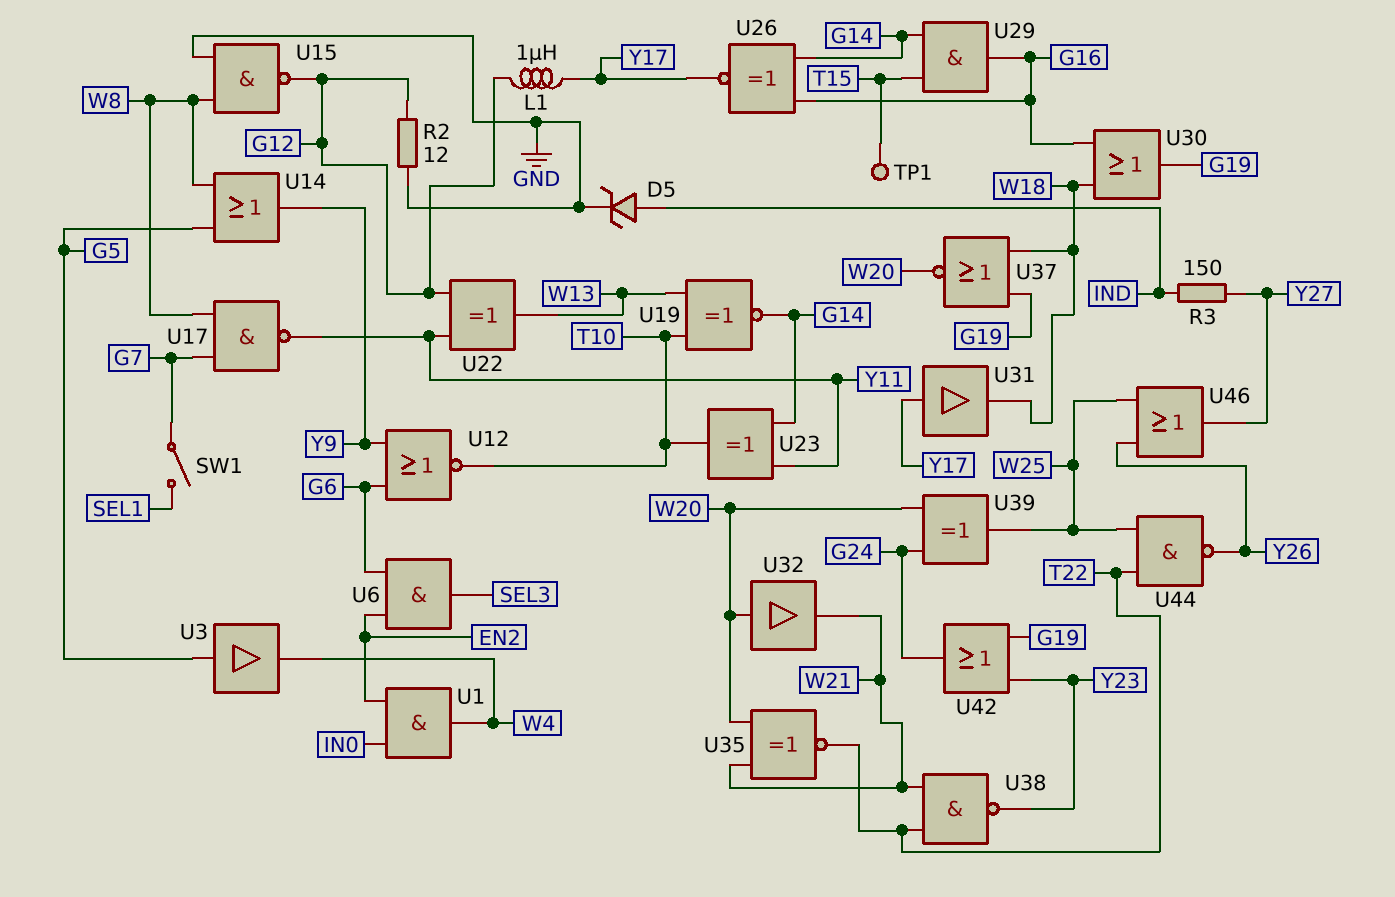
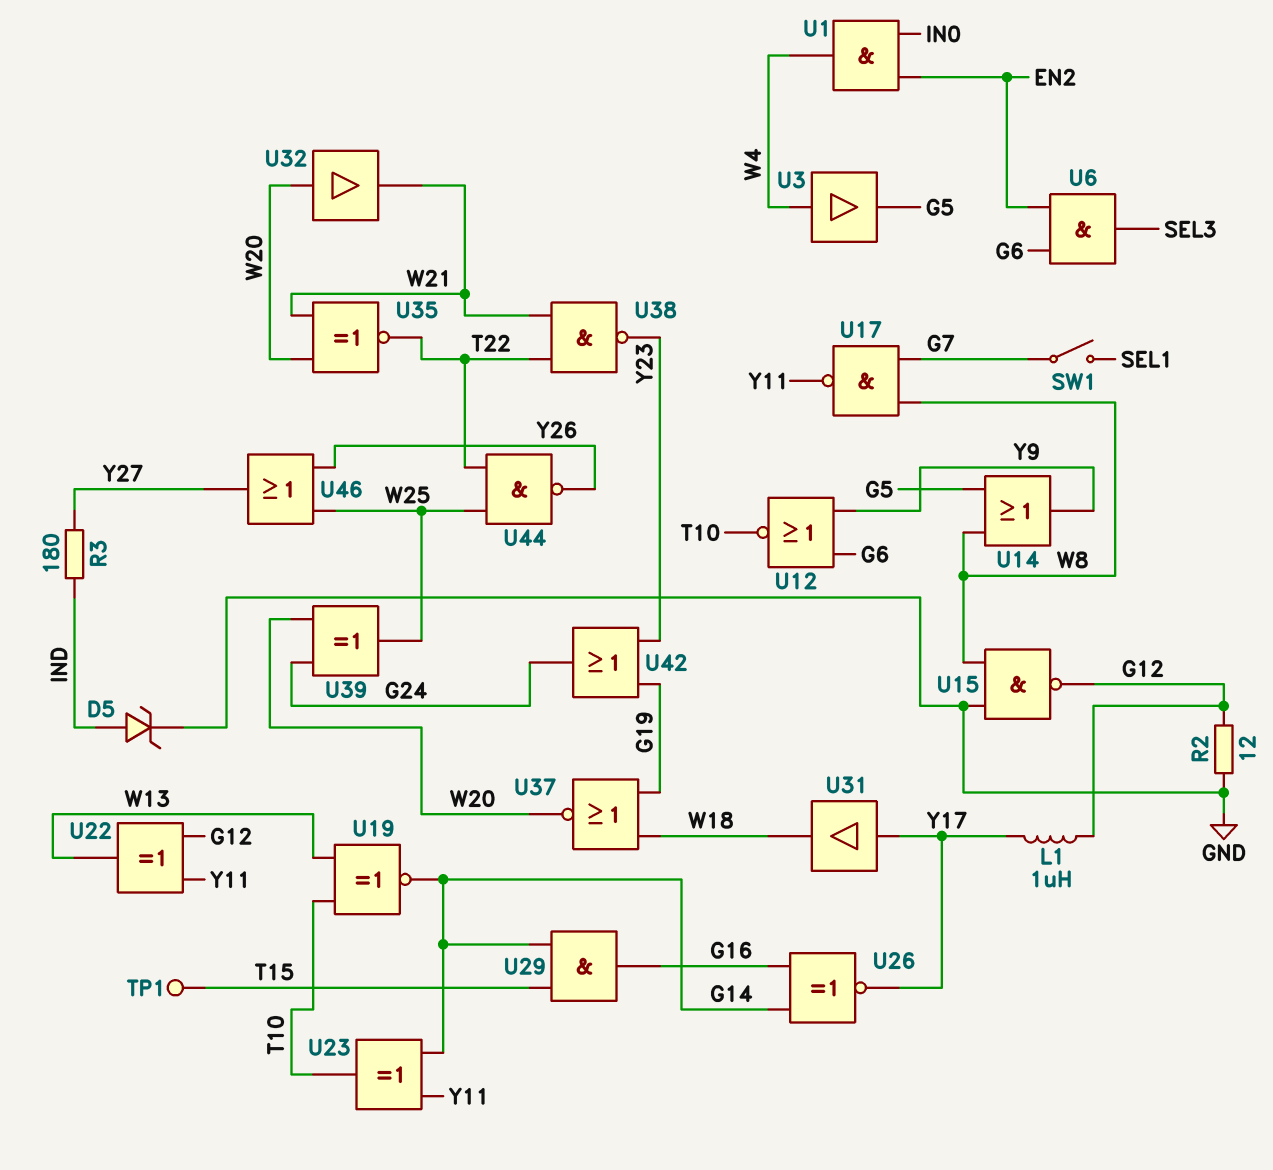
R3: 150 (IND, Y27) -> 180 (IND, Y27)
U3: buffer (in G5, out W4) -> buffer (in W4, out G5)
U30: OR (in G16, in W18, out G19) -> none

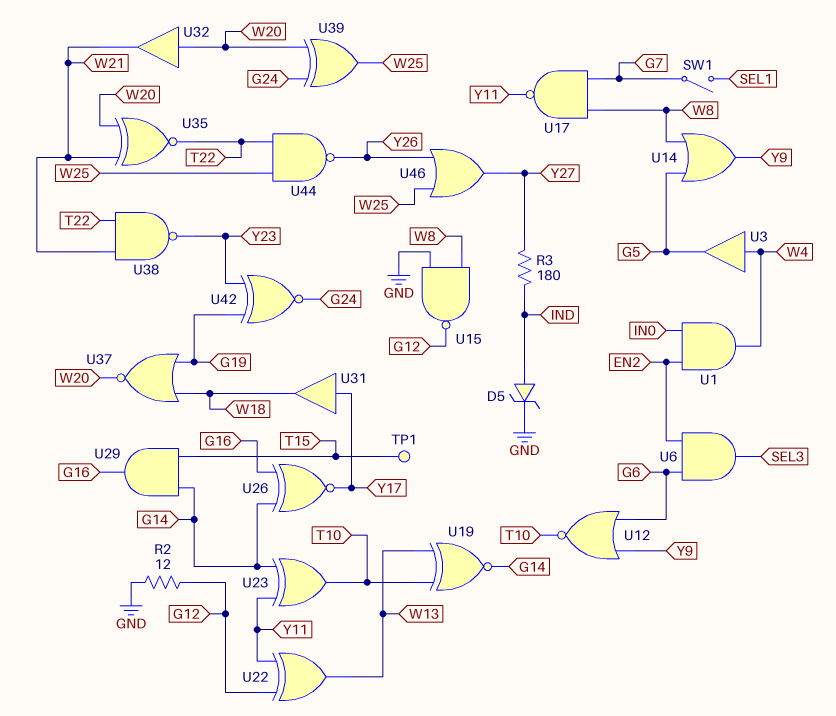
L1: 1uH (G12, Y17) -> none
U42: OR (in G19, in Y23, out G24) -> XNOR (in G19, in Y23, out G24)

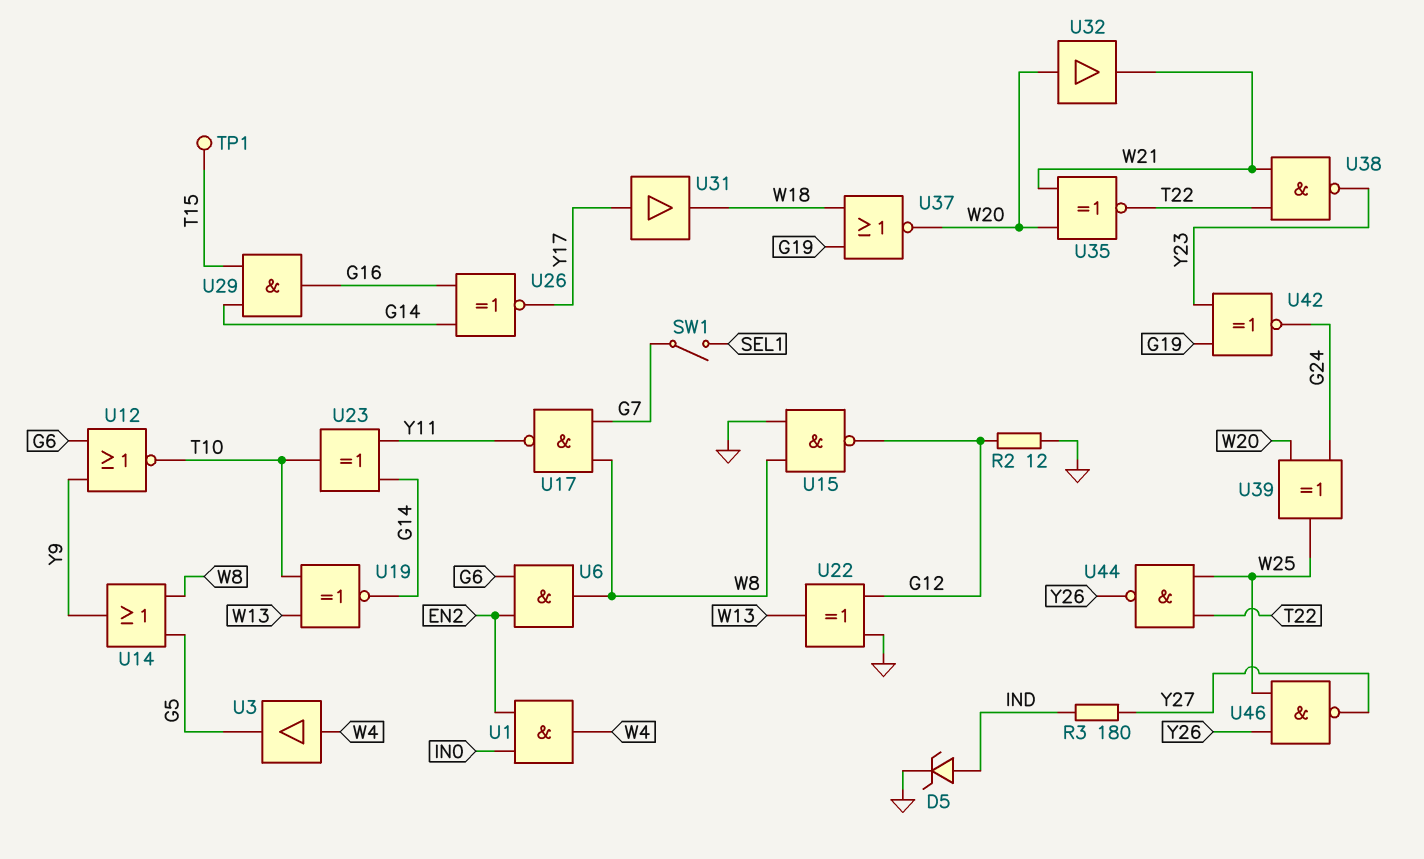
U6: AND (in EN2, in G6, out SEL3) -> AND (in EN2, in G6, out W8)
U22: XOR (in G12, in Y11, out W13) -> XOR (in G12, in GND, out W13)
U46: OR (in W25, in Y26, out Y27) -> NAND (in W25, in Y26, out Y27)

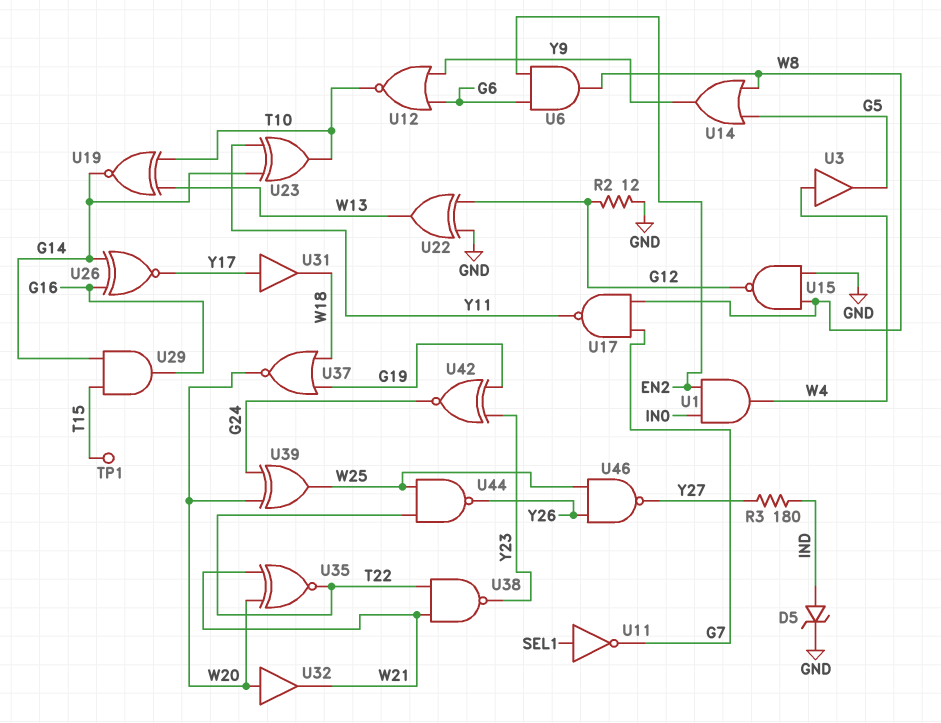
SW1: switch (G7, SEL1) -> none
U11: none -> NOT (in SEL1, out G7)

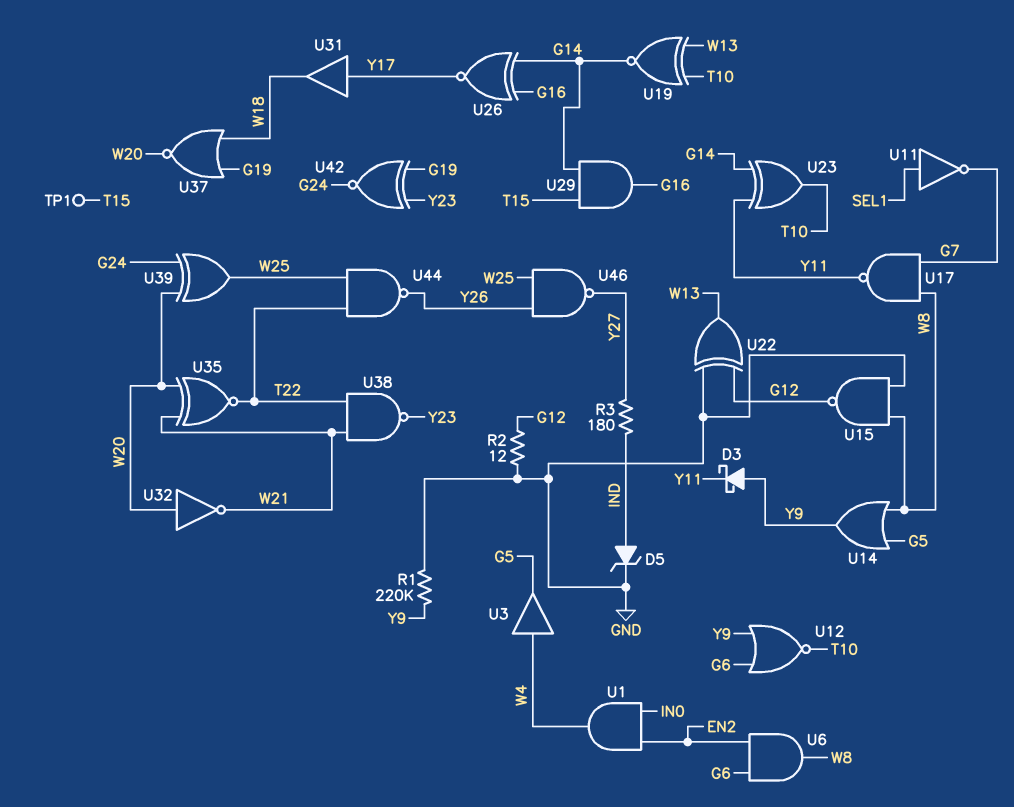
D3: none -> schottky (A Y9, K Y11)
R1: none -> 220k (GND, Y9)
U32: buffer (in W20, out W21) -> NOT (in W20, out W21)

